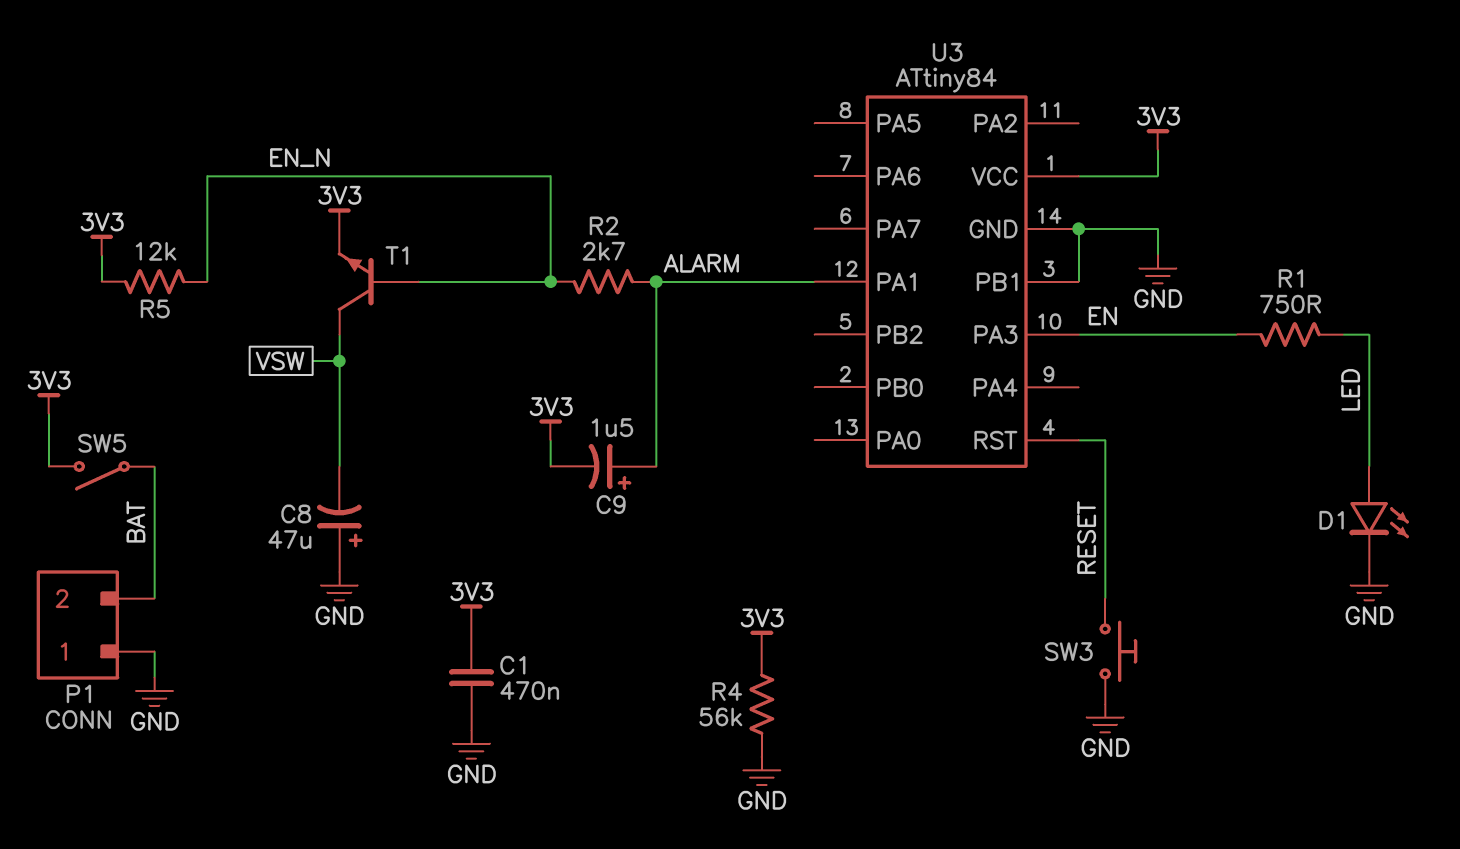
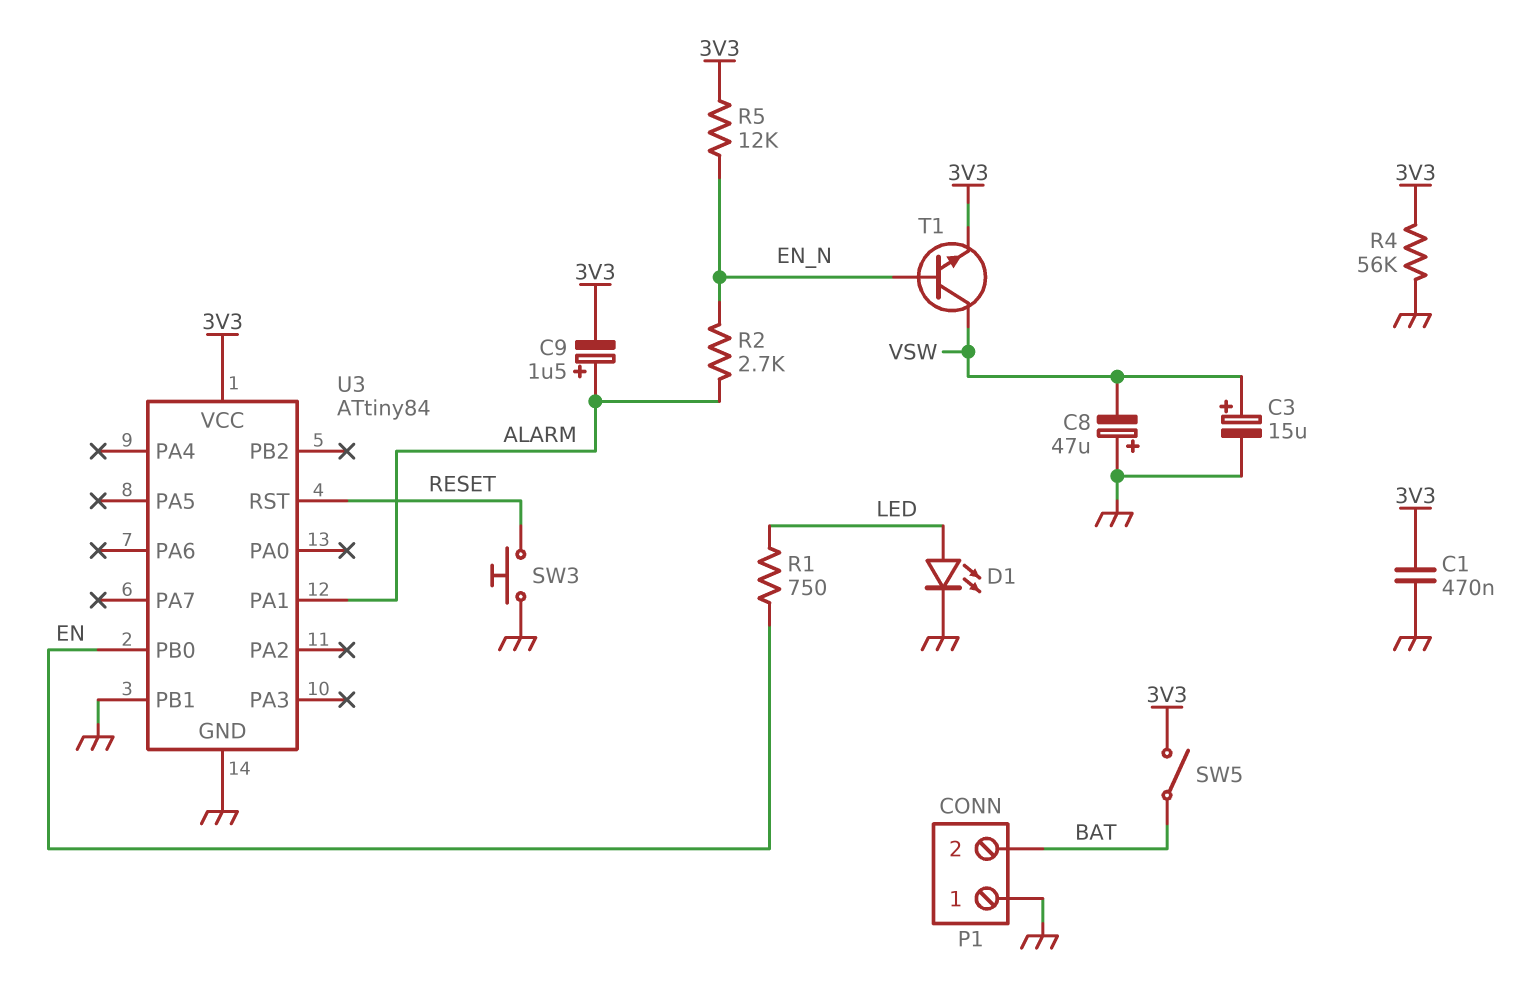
C3: none -> 15uF (plus VSW, minus GND)
U3 pin PA3: EN -> none
U3 pin PB0: none -> EN

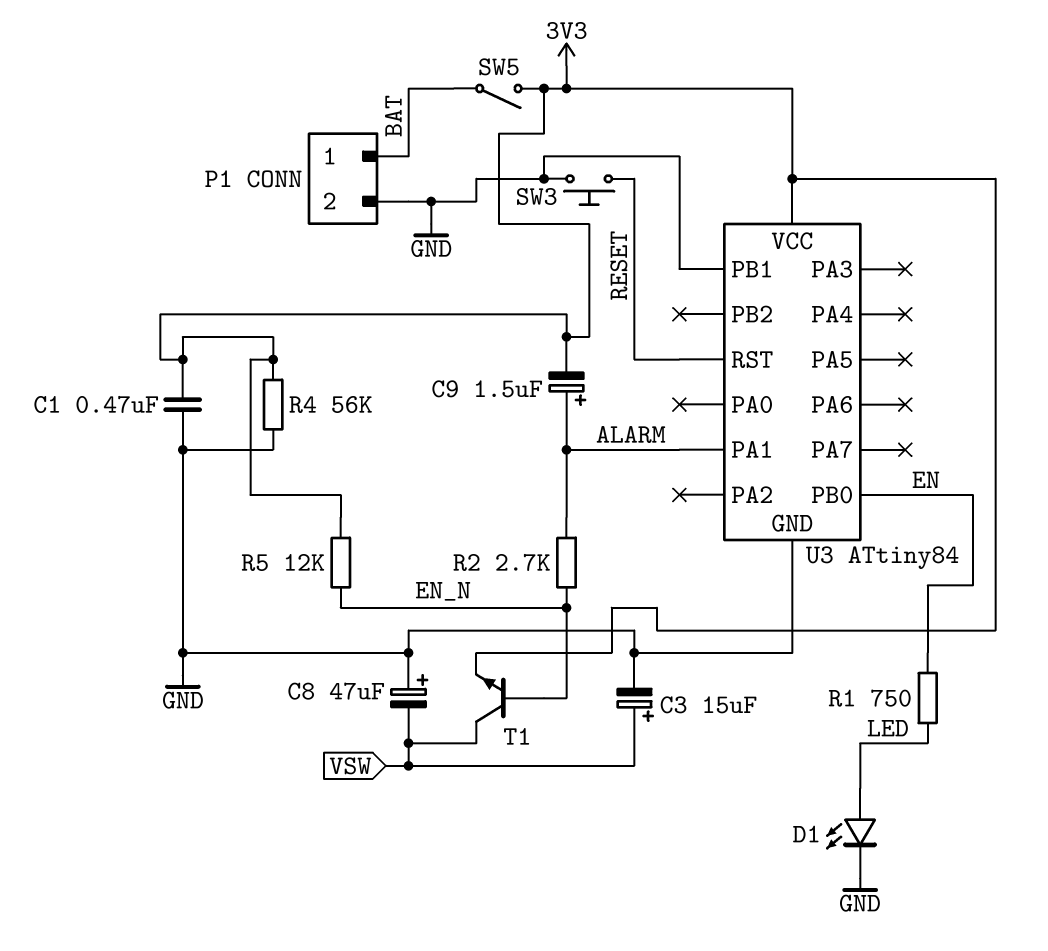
P1 pin 1: GND -> BAT
P1 pin 2: BAT -> GND

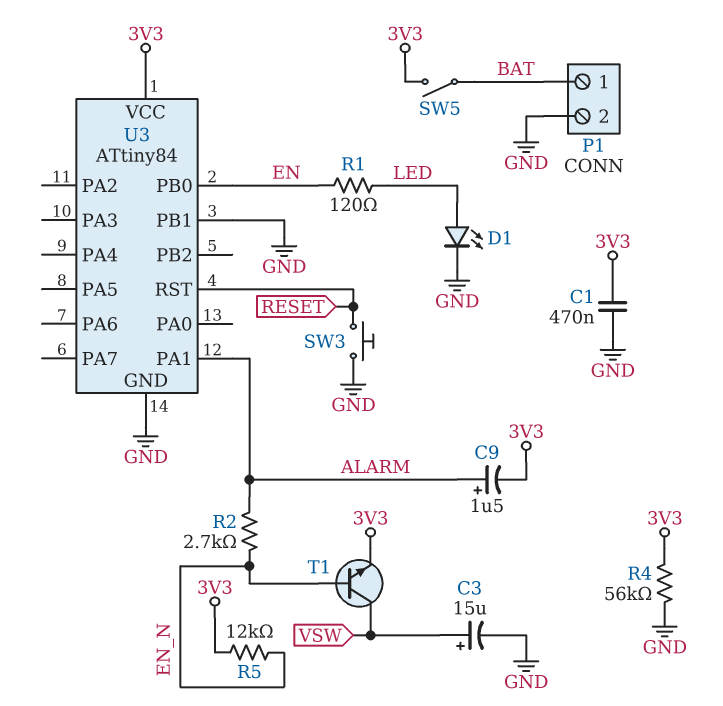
C8: 47uF (plus GND, minus VSW) -> none
R1: 750 (EN, LED) -> 120 (EN, LED)

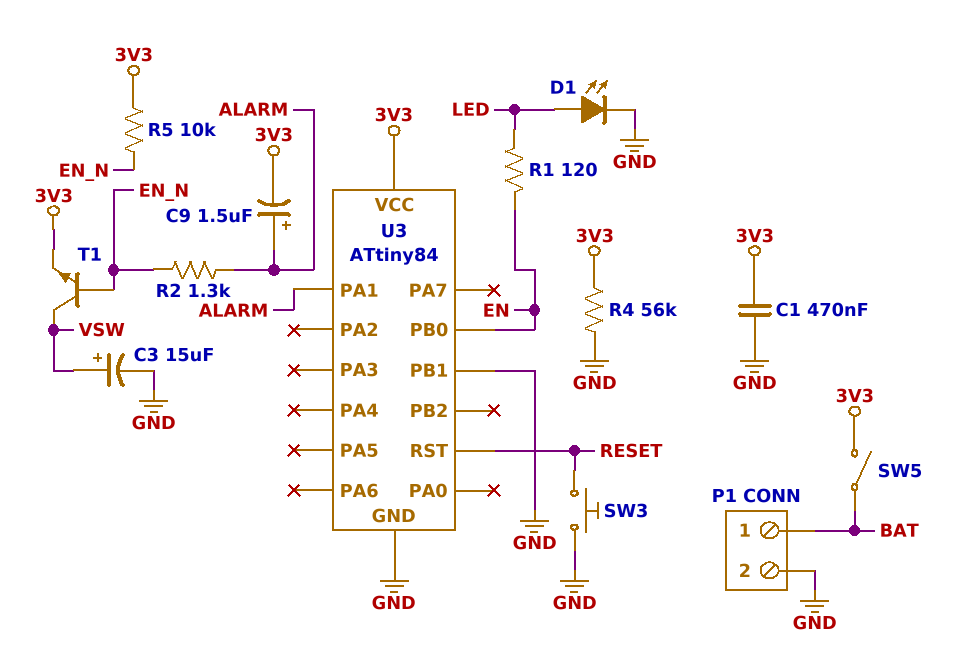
R2: 2.7k (ALARM, EN_N) -> 1.3k (ALARM, EN_N)
R5: 12k (3V3, EN_N) -> 10k (3V3, EN_N)

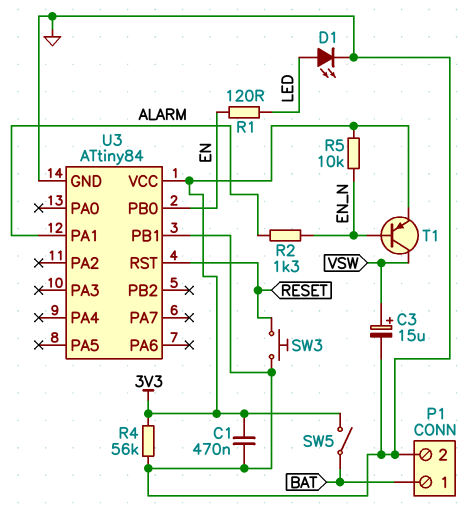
C9: 1.5uF (plus ALARM, minus 3V3) -> none
T1: NPN (B EN_N, C VSW, E 3V3) -> PNP (B EN_N, C VSW, E 3V3)

